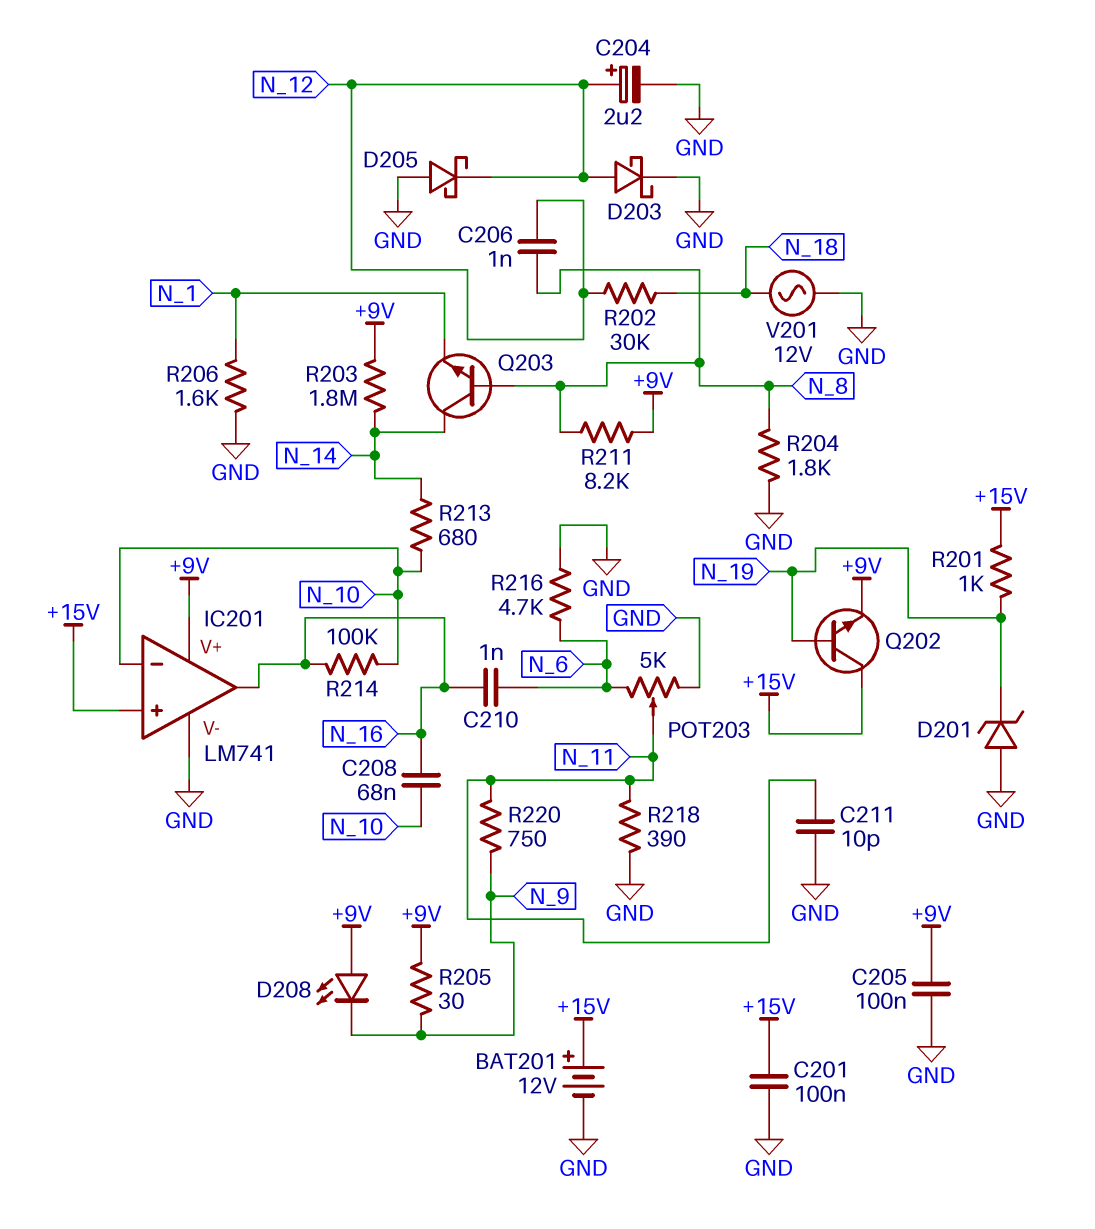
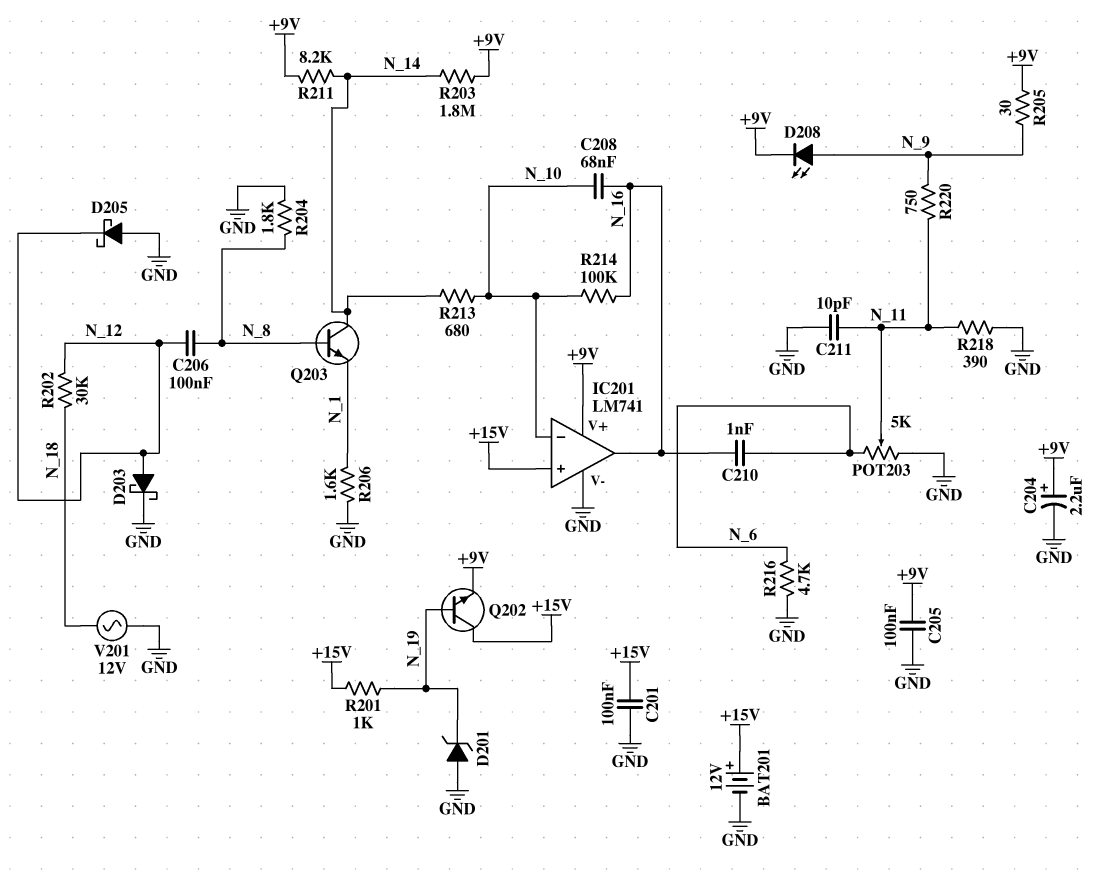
C204: 2.2uF (plus N_12, minus GND) -> 2.2uF (plus +9V, minus GND)
C206: 1nF (N_8, N_12) -> 100nF (N_8, N_12)
D208: LED (A +9V, K N_9) -> LED (A N_9, K +9V)
R211: 8.2k (+9V, N_8) -> 8.2k (+9V, N_14)

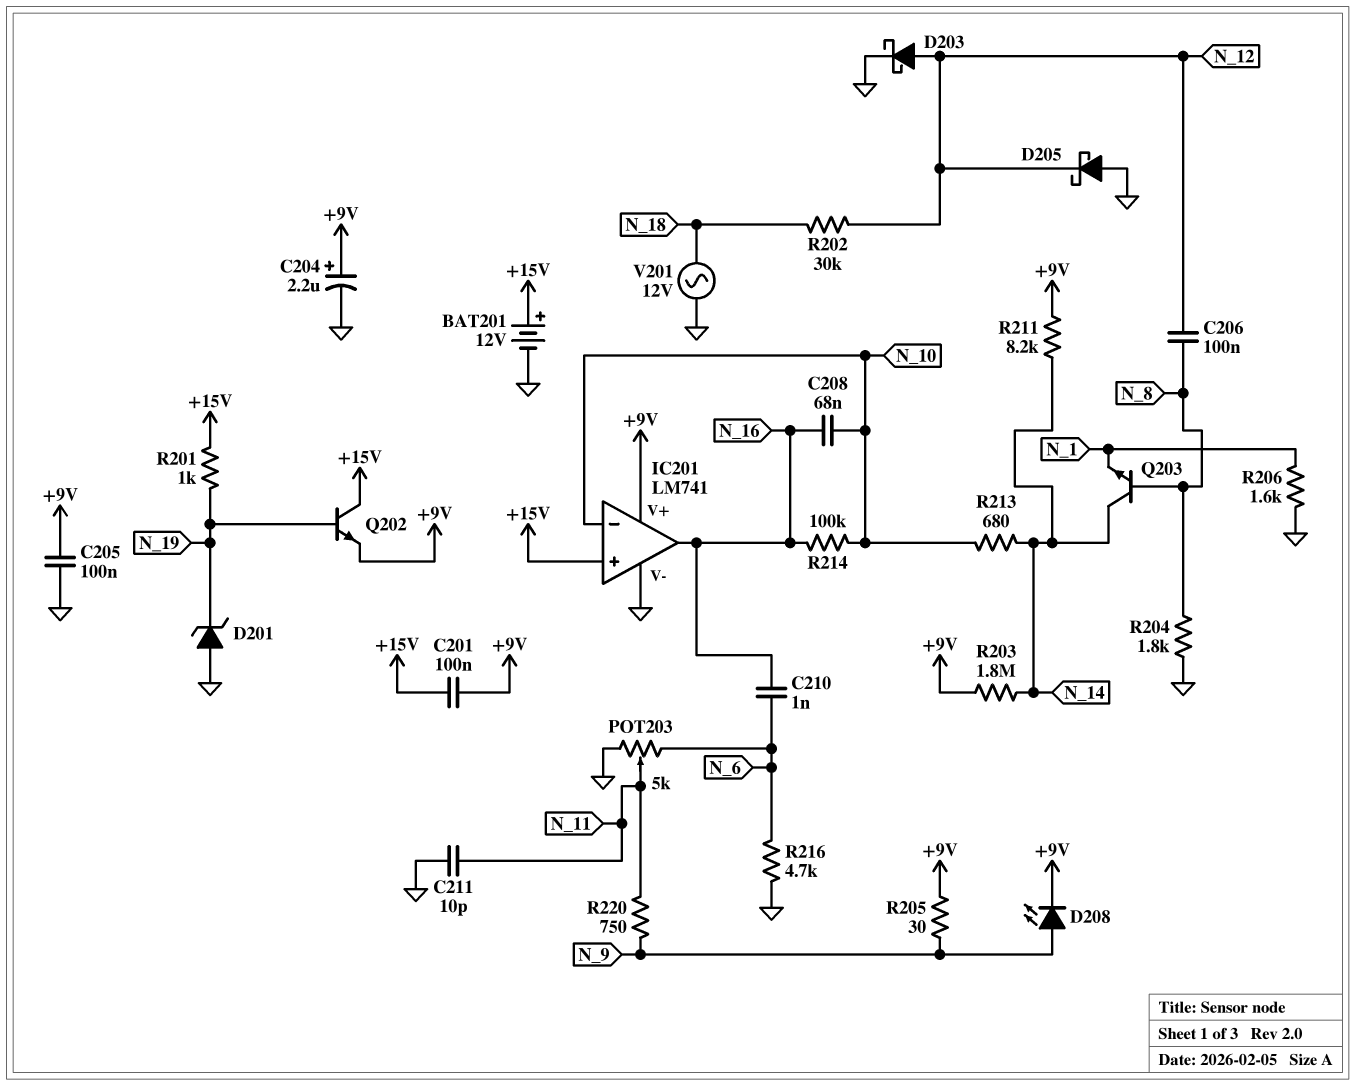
C201: 100nF (+15V, GND) -> 100nF (+9V, +15V)
R218: 390 (GND, N_11) -> none

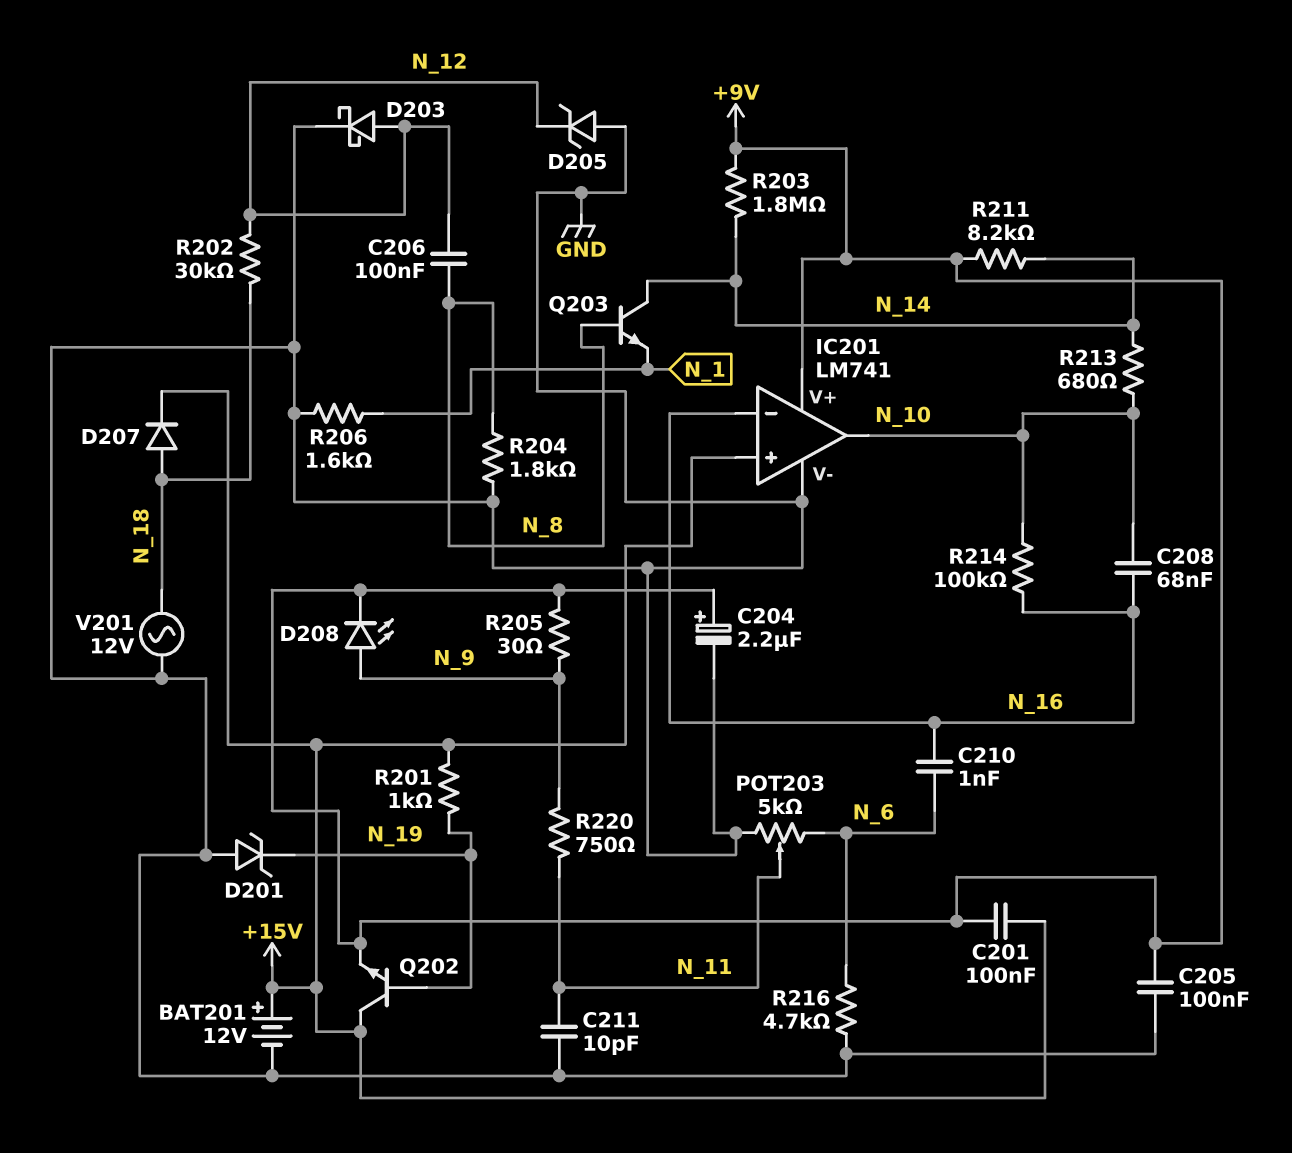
D205: schottky (A GND, K N_12) -> zener (A GND, K N_12)
D207: none -> diode (A N_18, K +15V)
IC201 pin in-: N_10 -> N_16
IC201 pin out: N_16 -> N_10

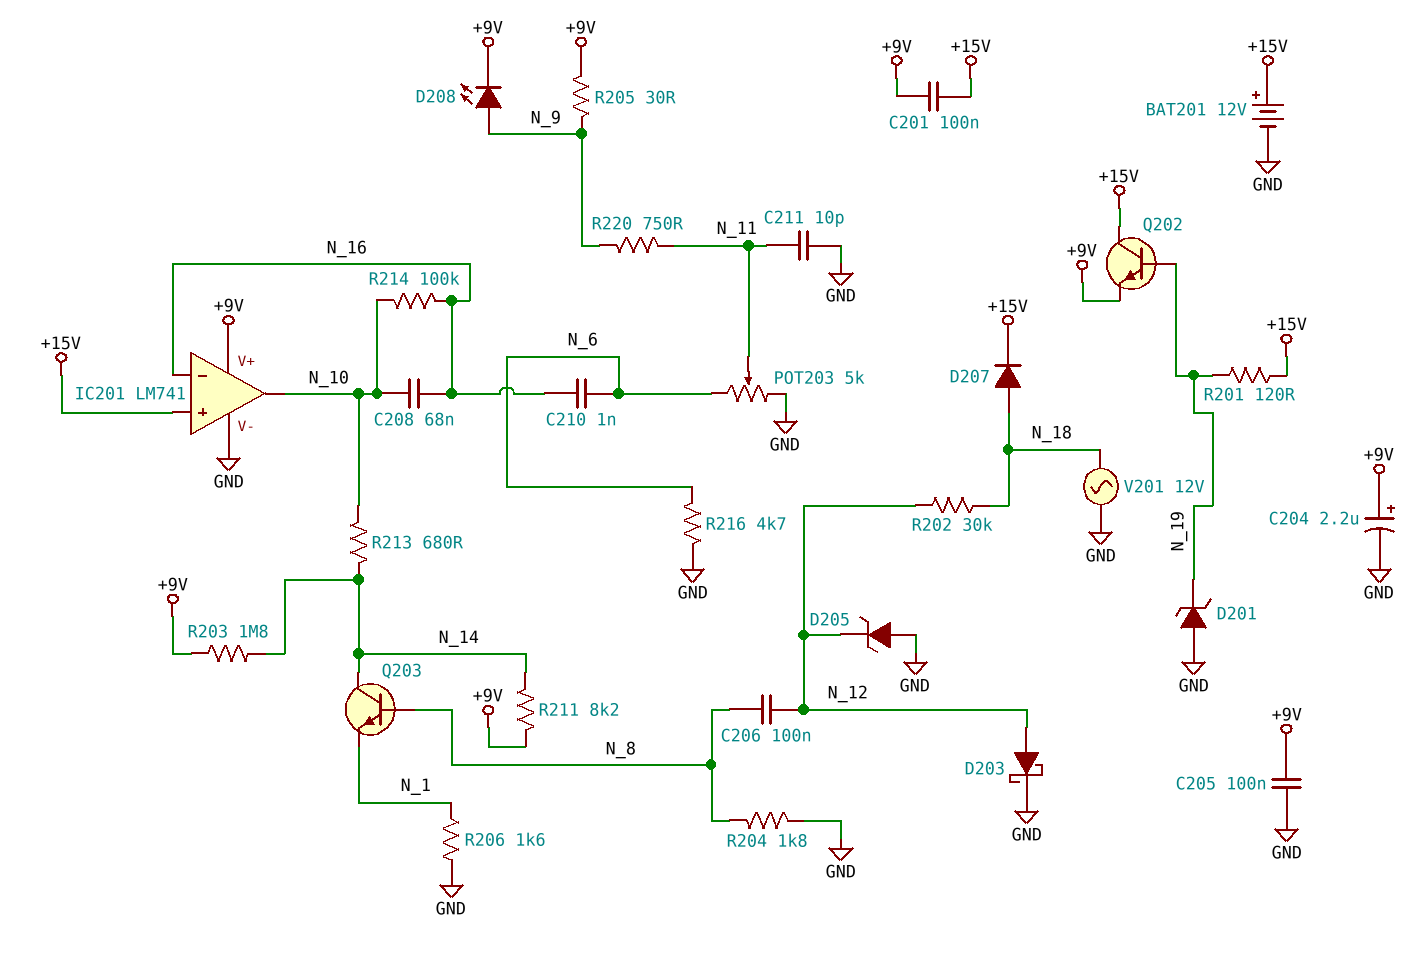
R201: 1k (+15V, N_19) -> 120 (+15V, N_19)

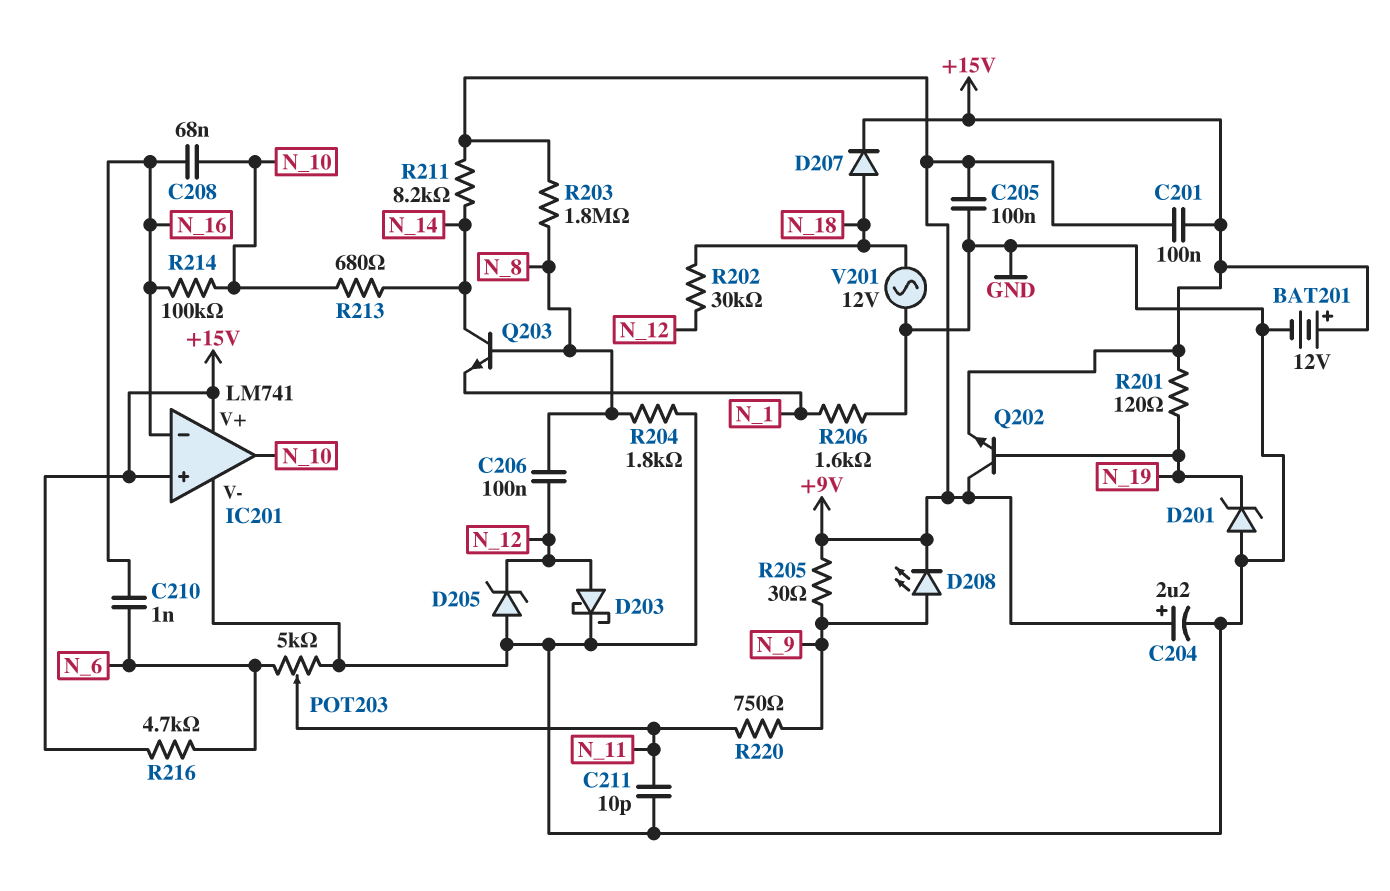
IC201 pin V+: +9V -> +15V
Q202: NPN (B N_19, C +15V, E +9V) -> NPN (B N_19, C +9V, E +15V)
R203: 1.8M (+9V, N_14) -> 1.8M (+9V, N_8)
R216: 4.7k (GND, N_6) -> 4.7k (+15V, N_6)

